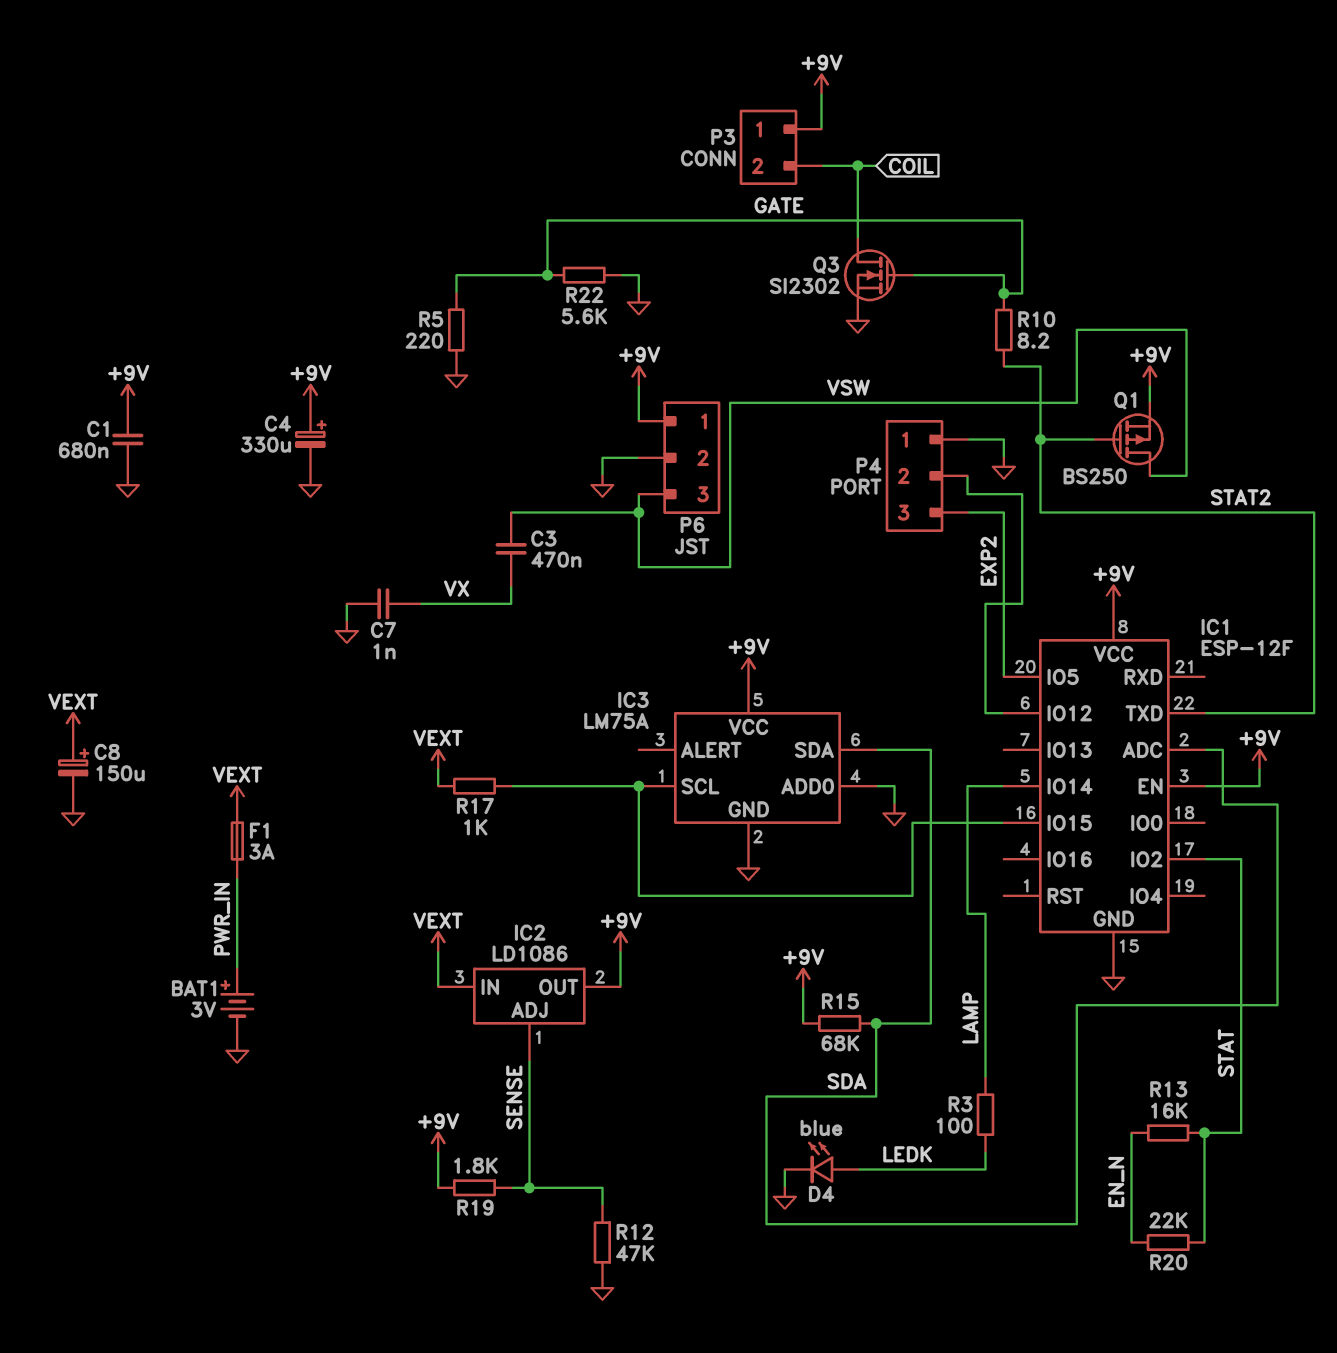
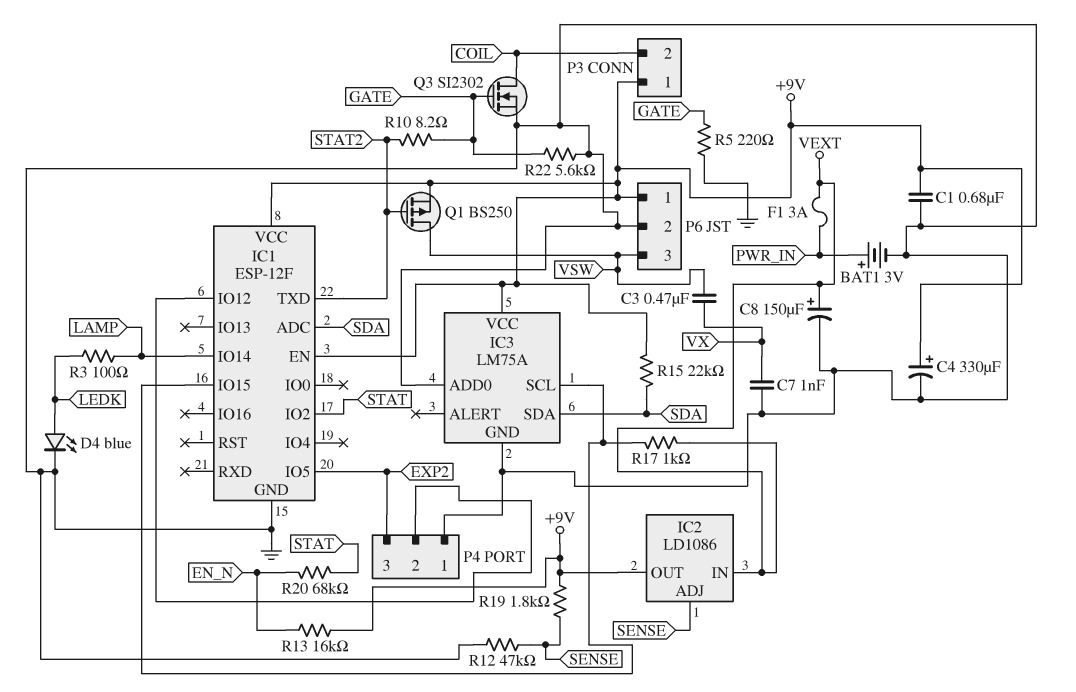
R13: 16k (EN_N, STAT) -> 16k (+9V, EN_N)
R15: 68k (+9V, SDA) -> 22k (+9V, SDA)
R20: 22k (EN_N, STAT) -> 68k (EN_N, STAT)

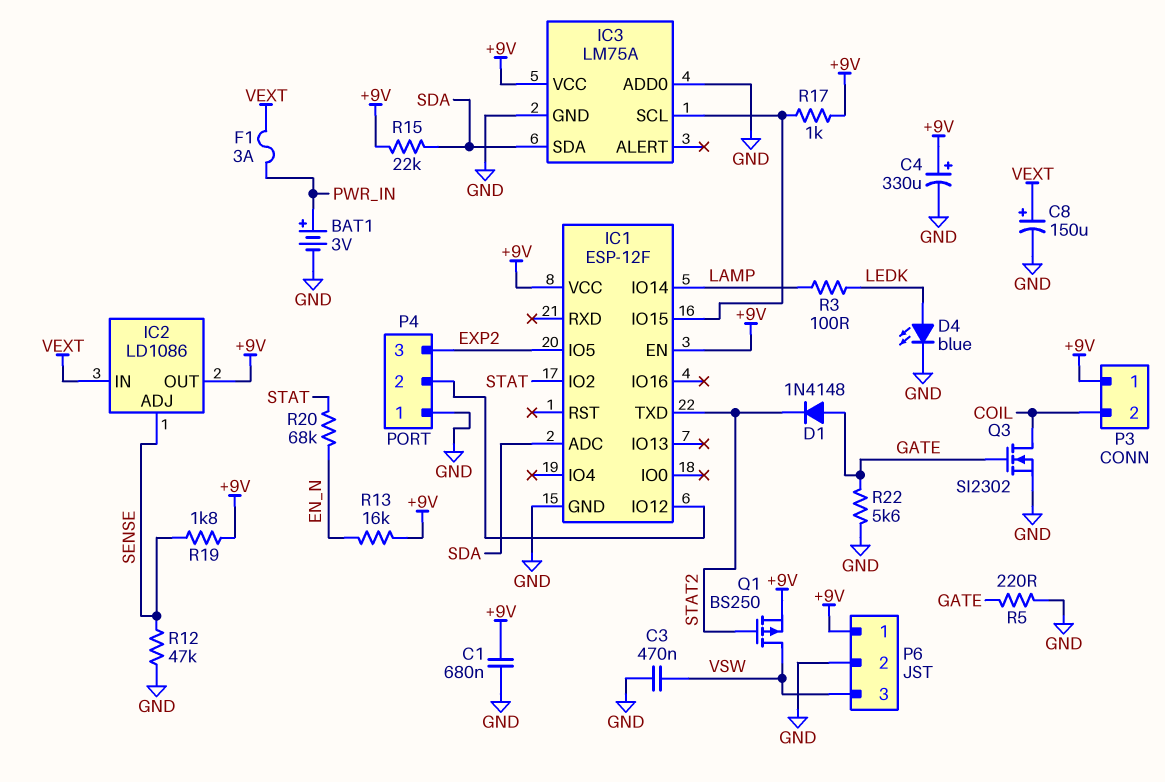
C3: 470nF (VSW, VX) -> 470nF (GND, VSW)
C7: 1nF (GND, VX) -> none
D1: none -> diode 1N4148 (A GATE, K STAT2)
R10: 8.2 (GATE, STAT2) -> none
R17: 1k (IC1/IO15, VEXT) -> 1k (+9V, IC1/IO15)

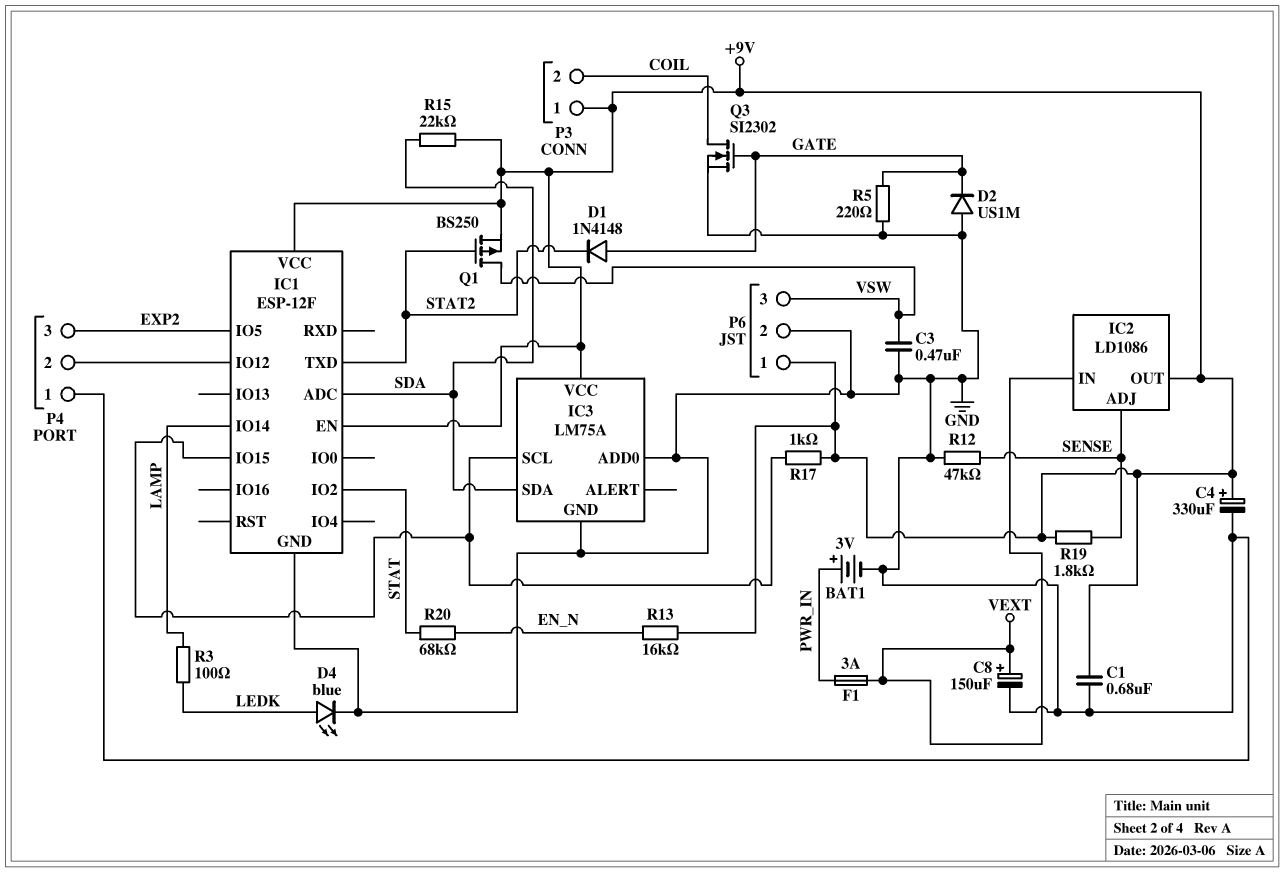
D2: none -> diode US1M (A GND, K GATE)
R22: 5.6k (GATE, GND) -> none

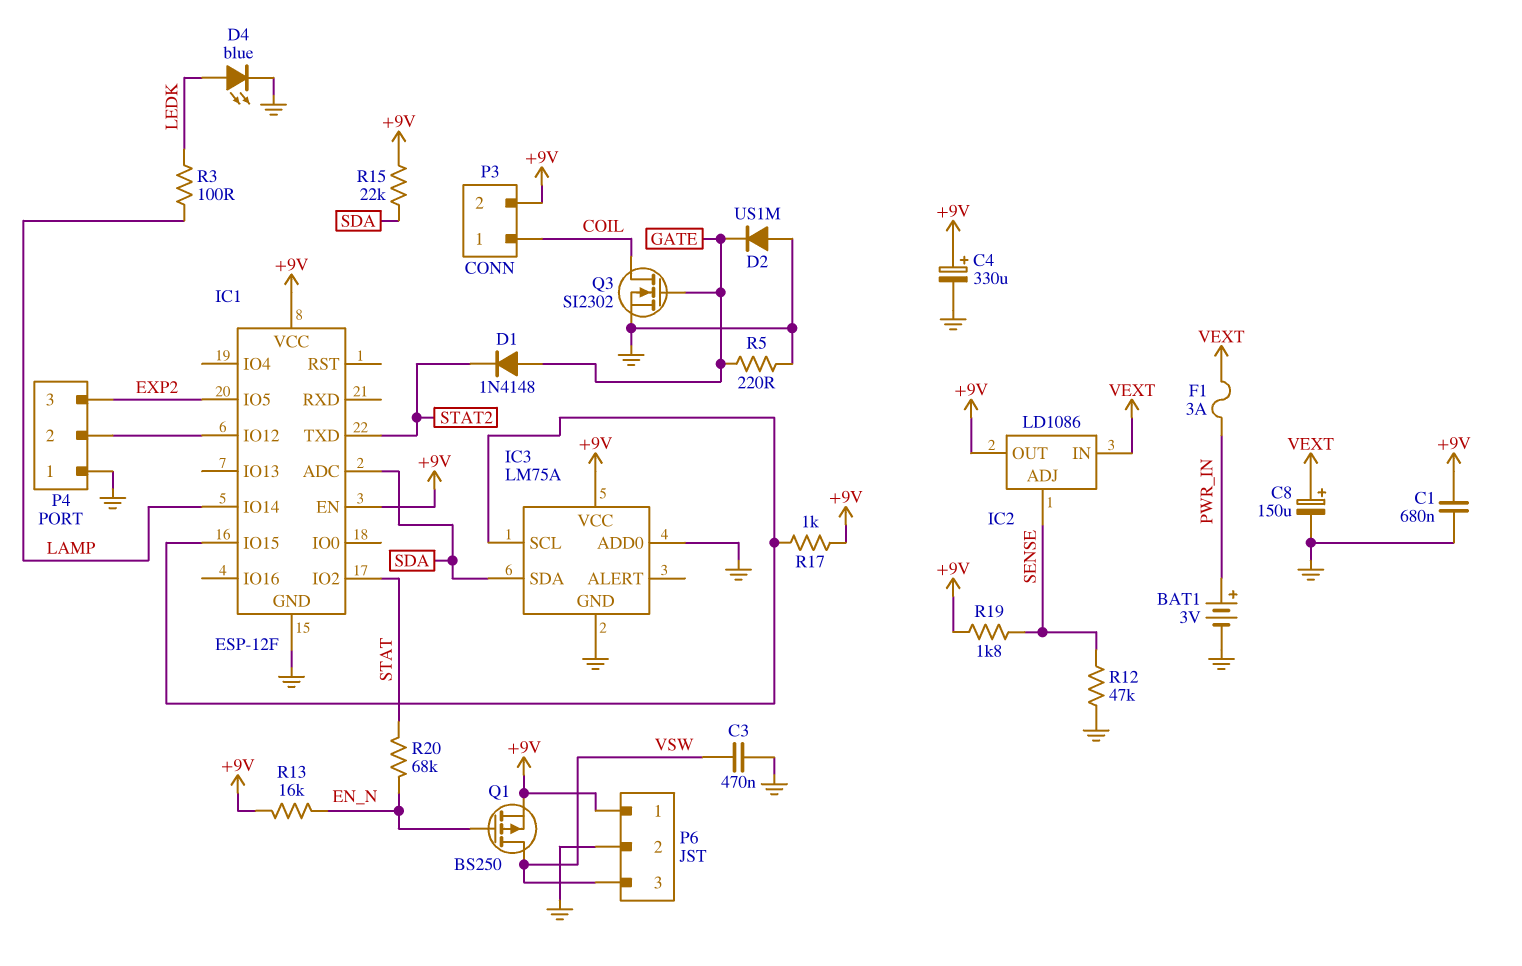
P3 pin 1: +9V -> COIL
P3 pin 2: COIL -> +9V
Q1: PMOS BS250 (G STAT2, D VSW, S +9V) -> PMOS BS250 (G EN_N, D VSW, S +9V)

